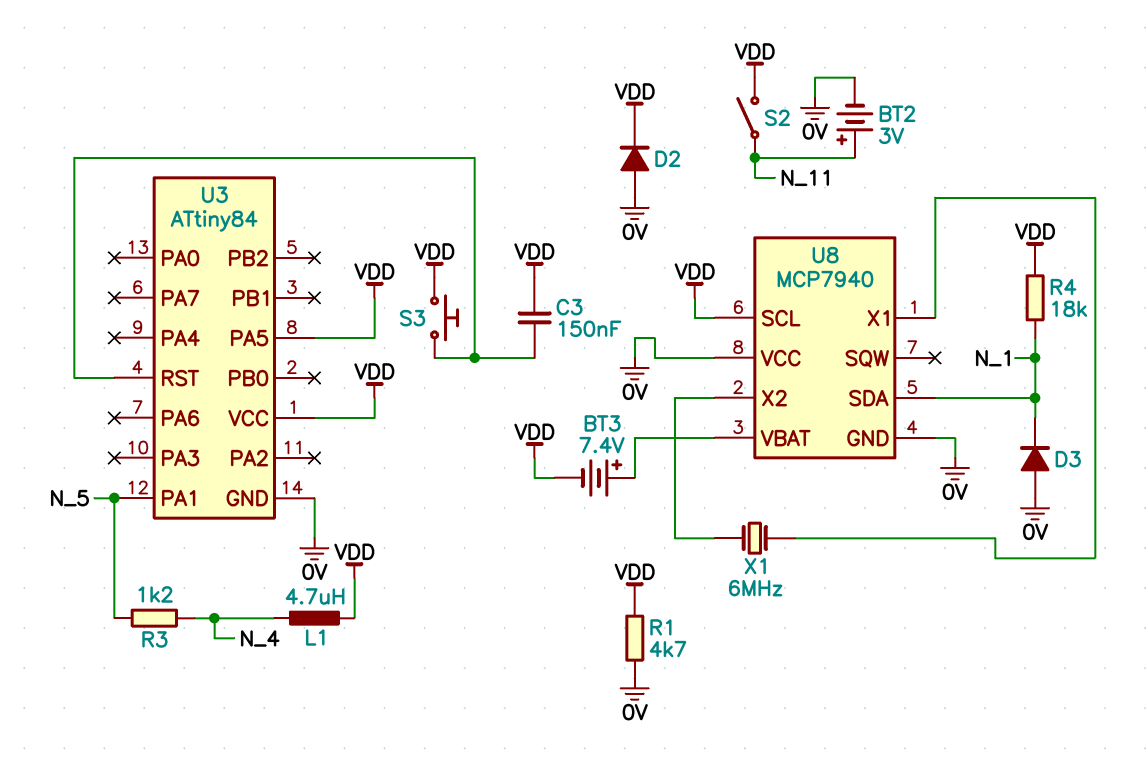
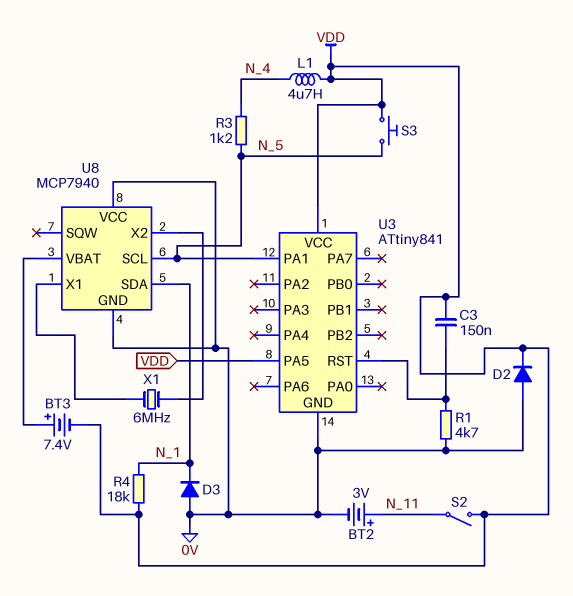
R1: 4.7k (0V, VDD) -> 4.7k (0V, U3/RST)
S3: button (U3/RST, VDD) -> button (N_5, VDD)
U3: ATtiny84 -> ATtiny841
U8 pin SCL: VDD -> N_5

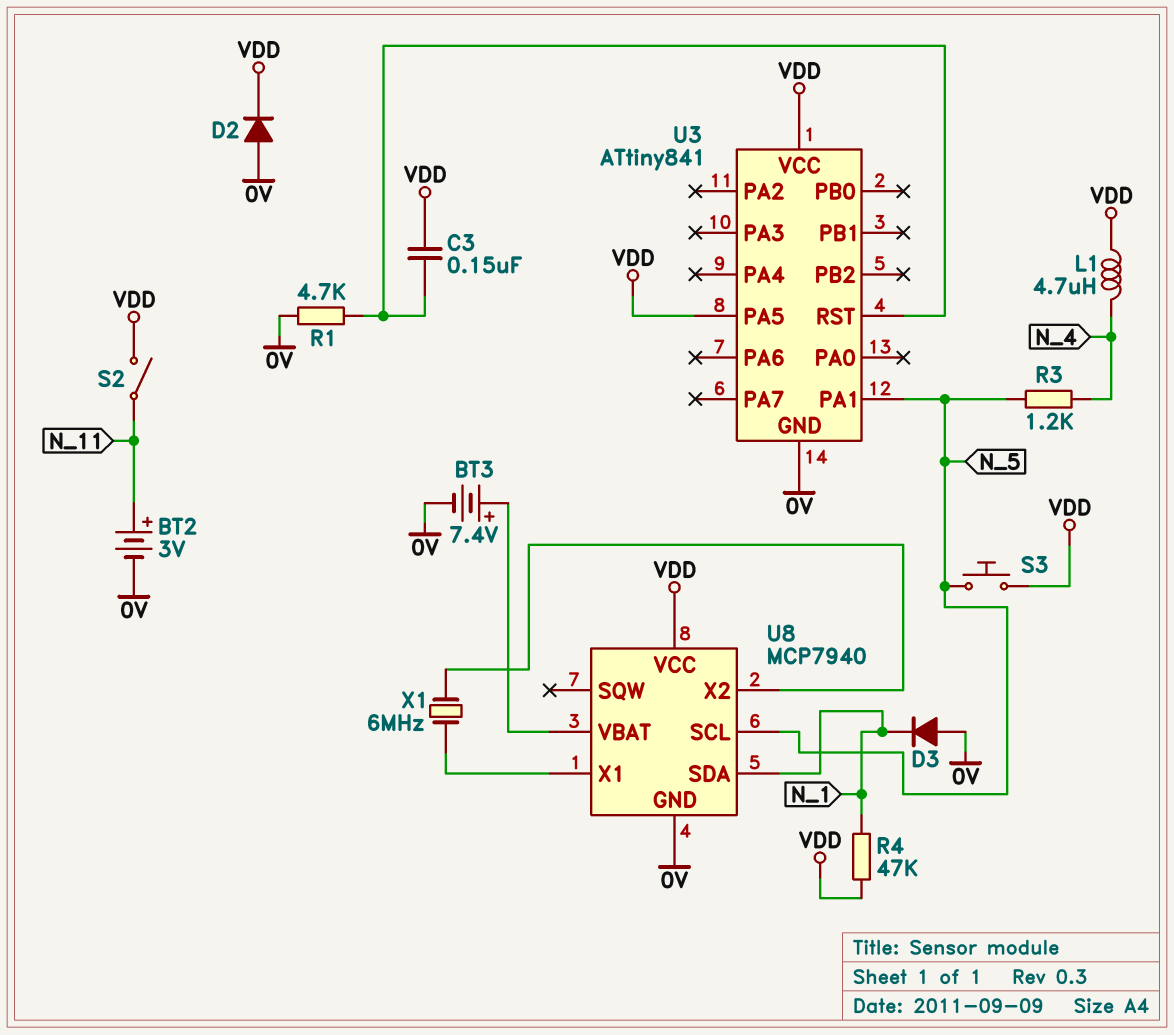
BT3: 7.4V (plus U8/VBAT, minus VDD) -> 7.4V (plus U8/VBAT, minus 0V)
R4: 18k (N_1, VDD) -> 47k (N_1, VDD)
U8 pin VCC: 0V -> VDD

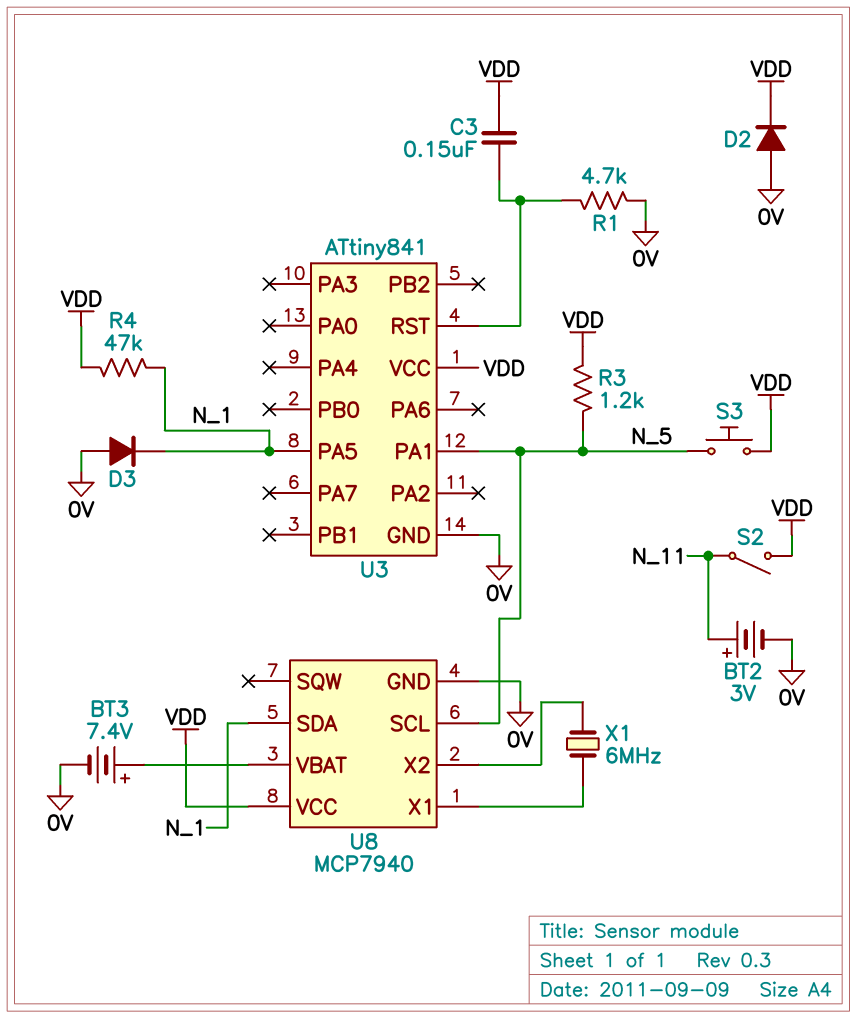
L1: 4.7uH (N_4, VDD) -> none
R3: 1.2k (N_4, N_5) -> 1.2k (N_5, VDD)
U3 pin PA5: VDD -> N_1

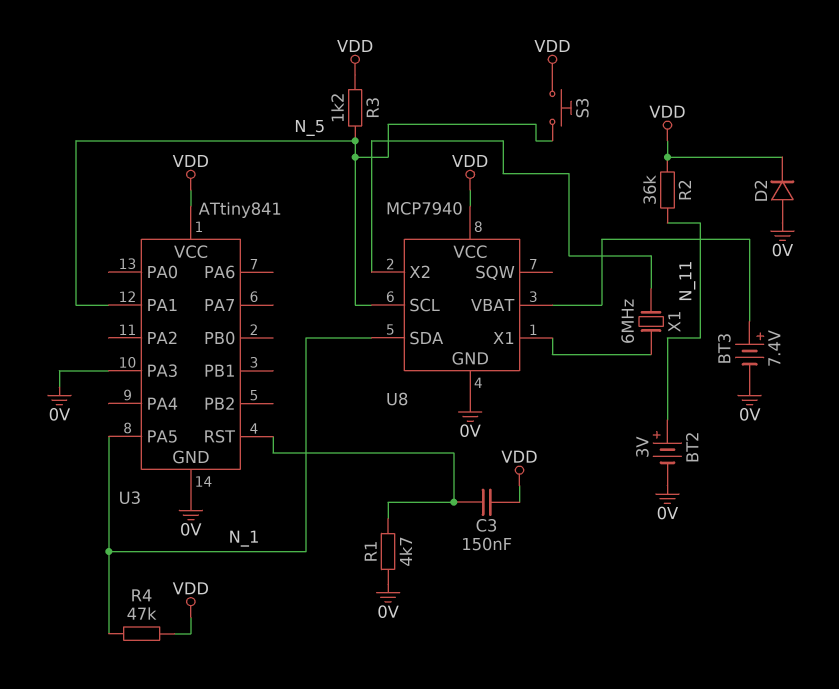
D3: diode (A 0V, K N_1) -> none
R2: none -> 36k (N_11, VDD)
S2: switch (N_11, VDD) -> none
U3 pin PA3: none -> 0V

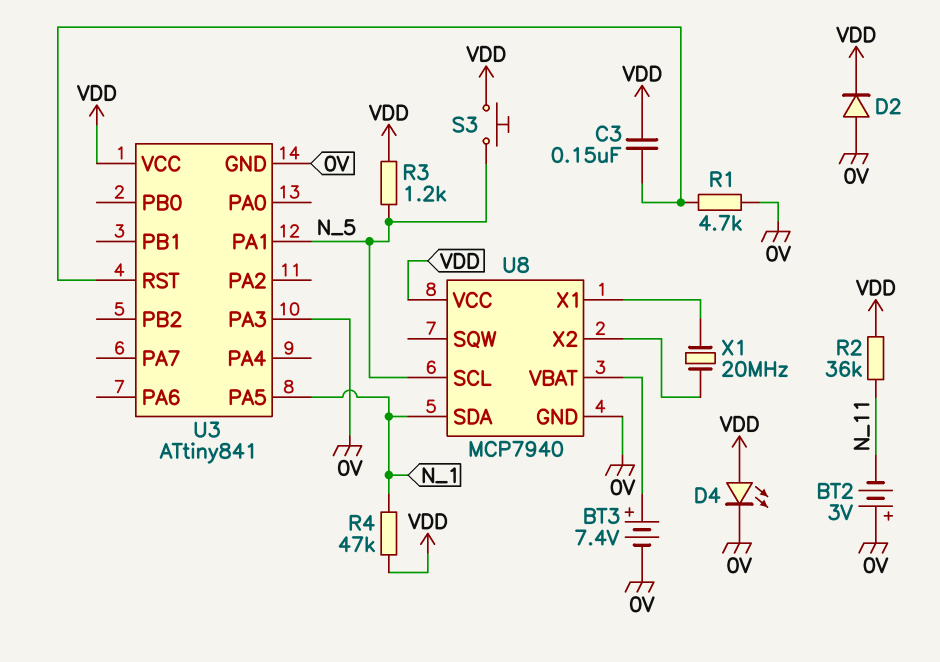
BT2: 3V (plus N_11, minus 0V) -> 3V (plus 0V, minus N_11)
D4: none -> LED (A VDD, K 0V)
X1: 6MHz (U8/X1, U8/X2) -> 20MHz (U8/X1, U8/X2)

